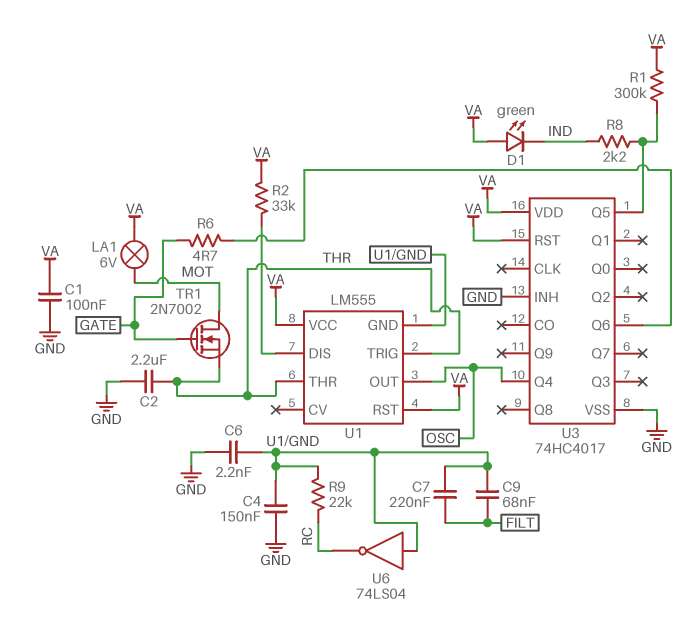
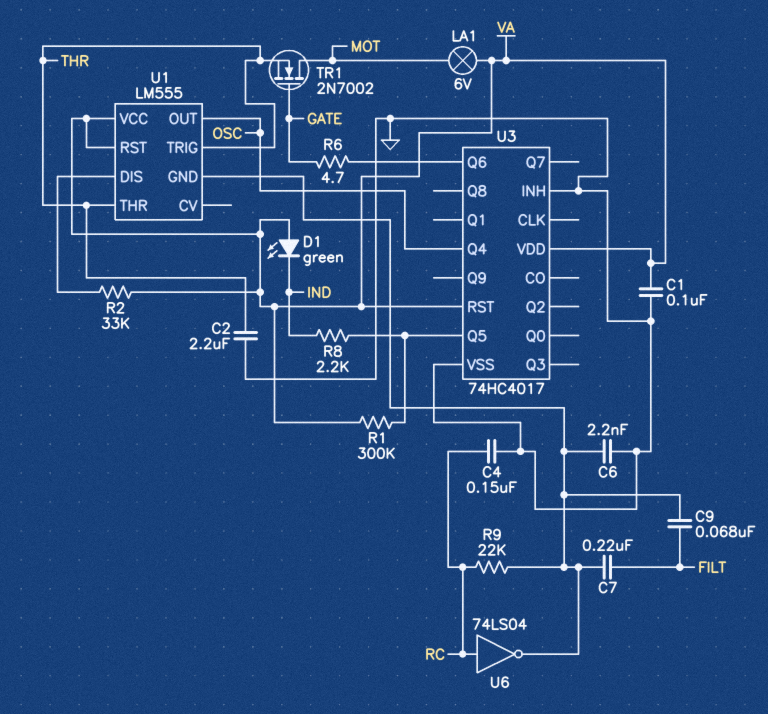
C4: 150nF (GND, U1/GND) -> 150nF (GND, RC)
U6: NOT 74LS04 (in U1/GND, out RC) -> NOT 74LS04 (in RC, out U1/GND)

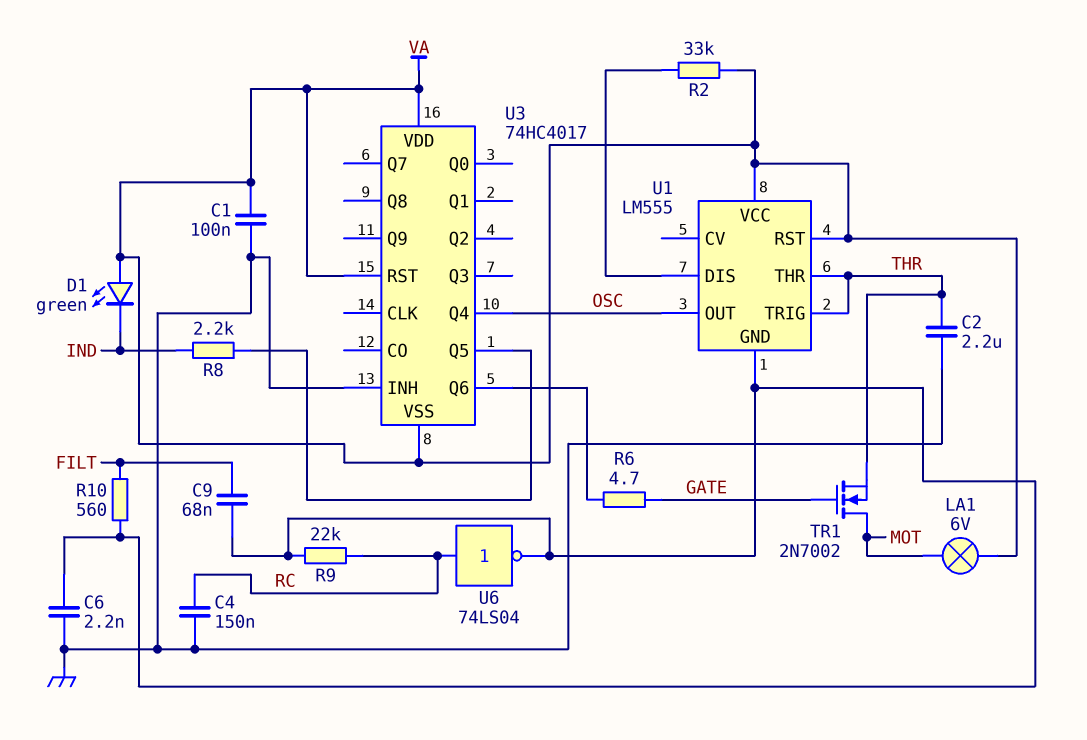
C7: 220nF (FILT, U1/GND) -> none
R1: 300k (U3/Q5, VA) -> none
R10: none -> 560 (FILT, U1/GND)
U3 pin VSS: GND -> VA

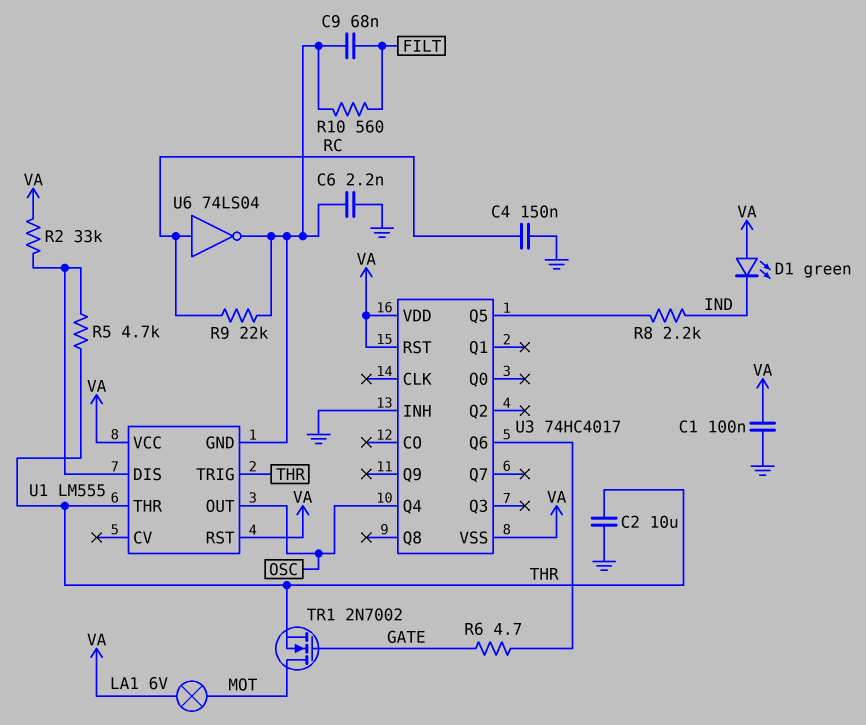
C2: 2.2uF (GND, THR) -> 10uF (GND, THR)
R5: none -> 4.7k (THR, U1/DIS)

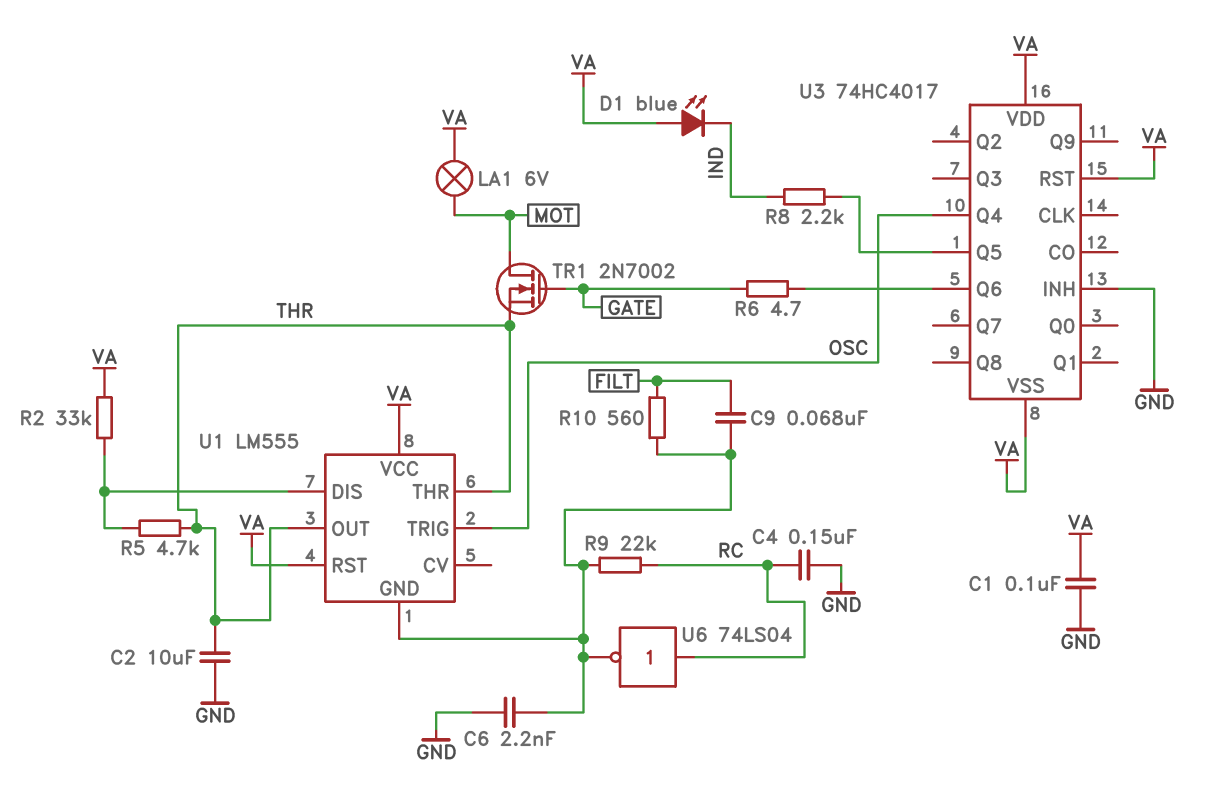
D1: LED green (A VA, K IND) -> LED blue (A VA, K IND)
U1 pin OUT: OSC -> THR
U1 pin TRIG: THR -> OSC

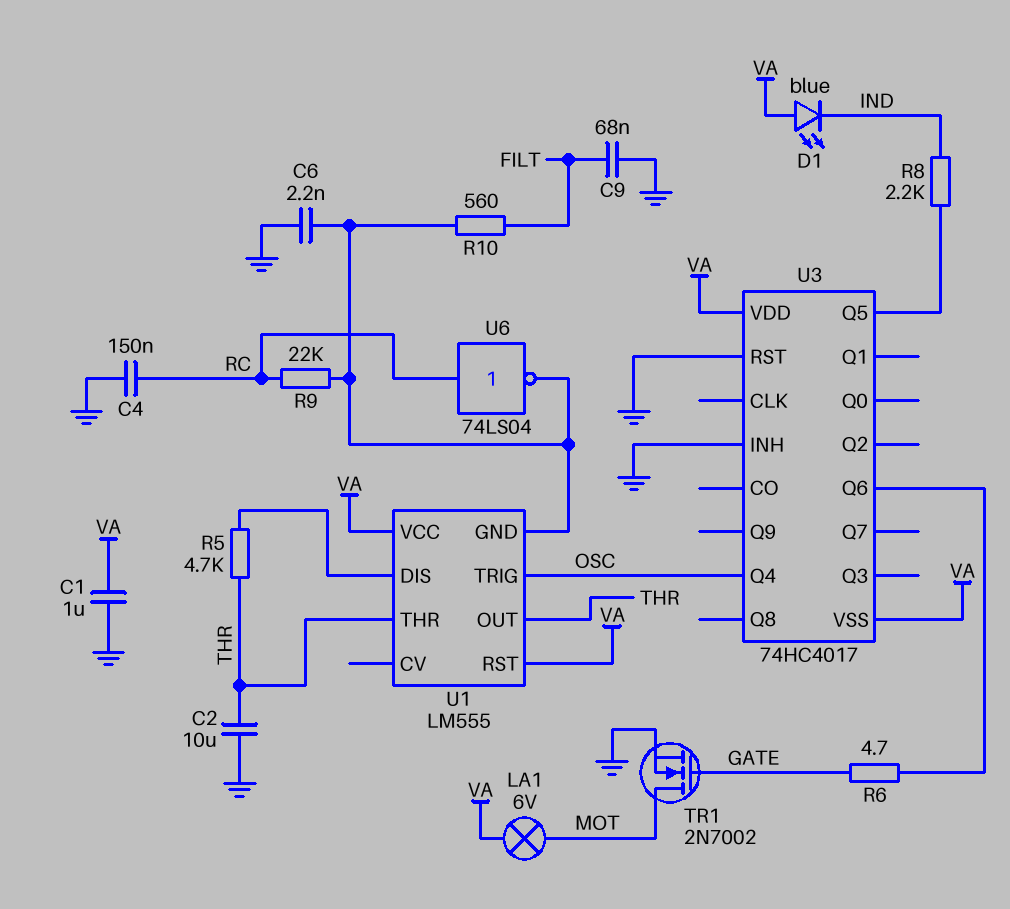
C1: 100nF (GND, VA) -> 1uF (GND, VA)
C9: 68nF (FILT, U1/GND) -> 68nF (FILT, GND)
R2: 33k (U1/DIS, VA) -> none
TR1: NMOS 2N7002 (G GATE, D MOT, S THR) -> NMOS 2N7002 (G GATE, D MOT, S GND)
U3 pin RST: VA -> GND

